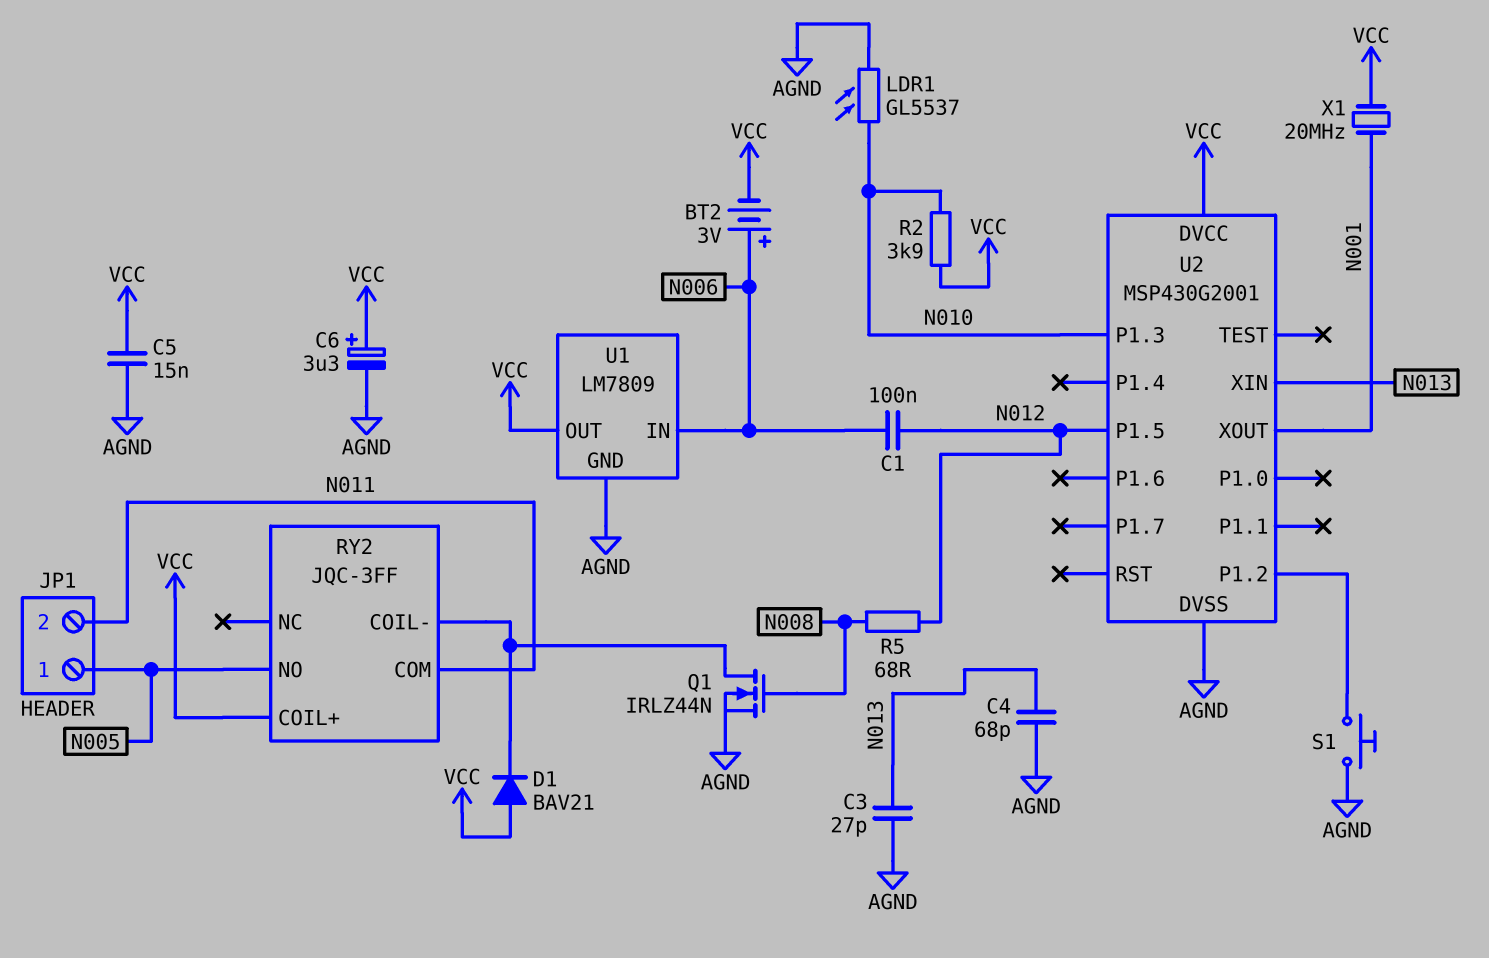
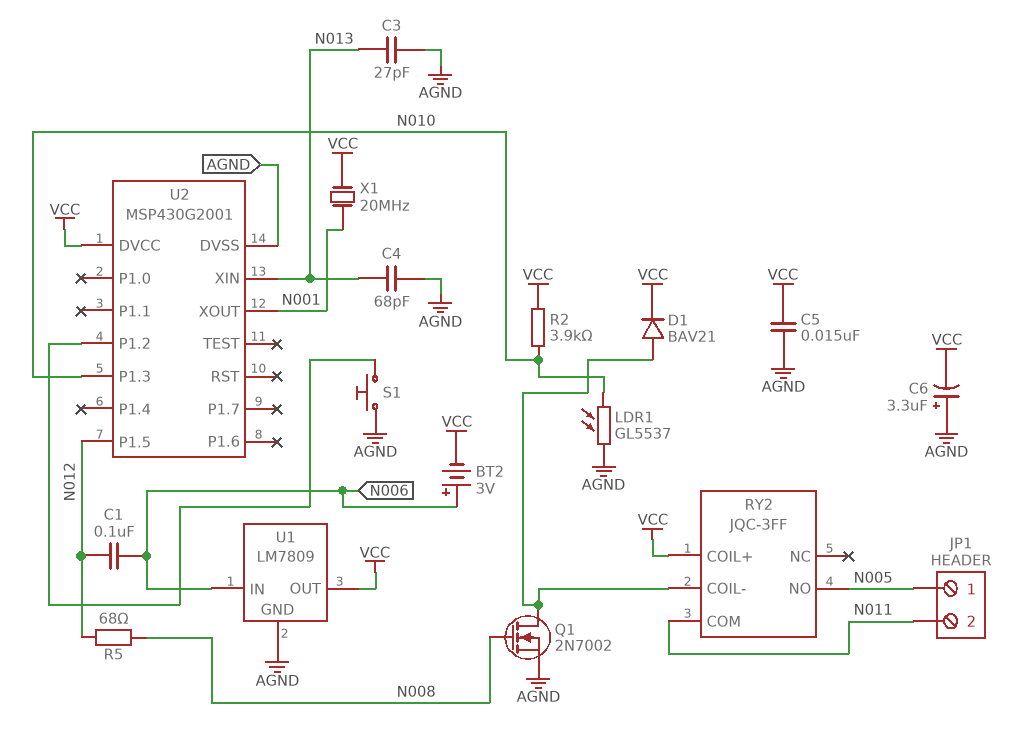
C6: 3.3uF (plus VCC, minus AGND) -> 3.3uF (plus AGND, minus VCC)
D1: diode BAV21 (A VCC, K RY2/COIL-) -> diode BAV21 (A RY2/COIL-, K VCC)
Q1: NMOS IRLZ44N (G N008, D RY2/COIL-, S AGND) -> NMOS 2N7002 (G N008, D RY2/COIL-, S AGND)

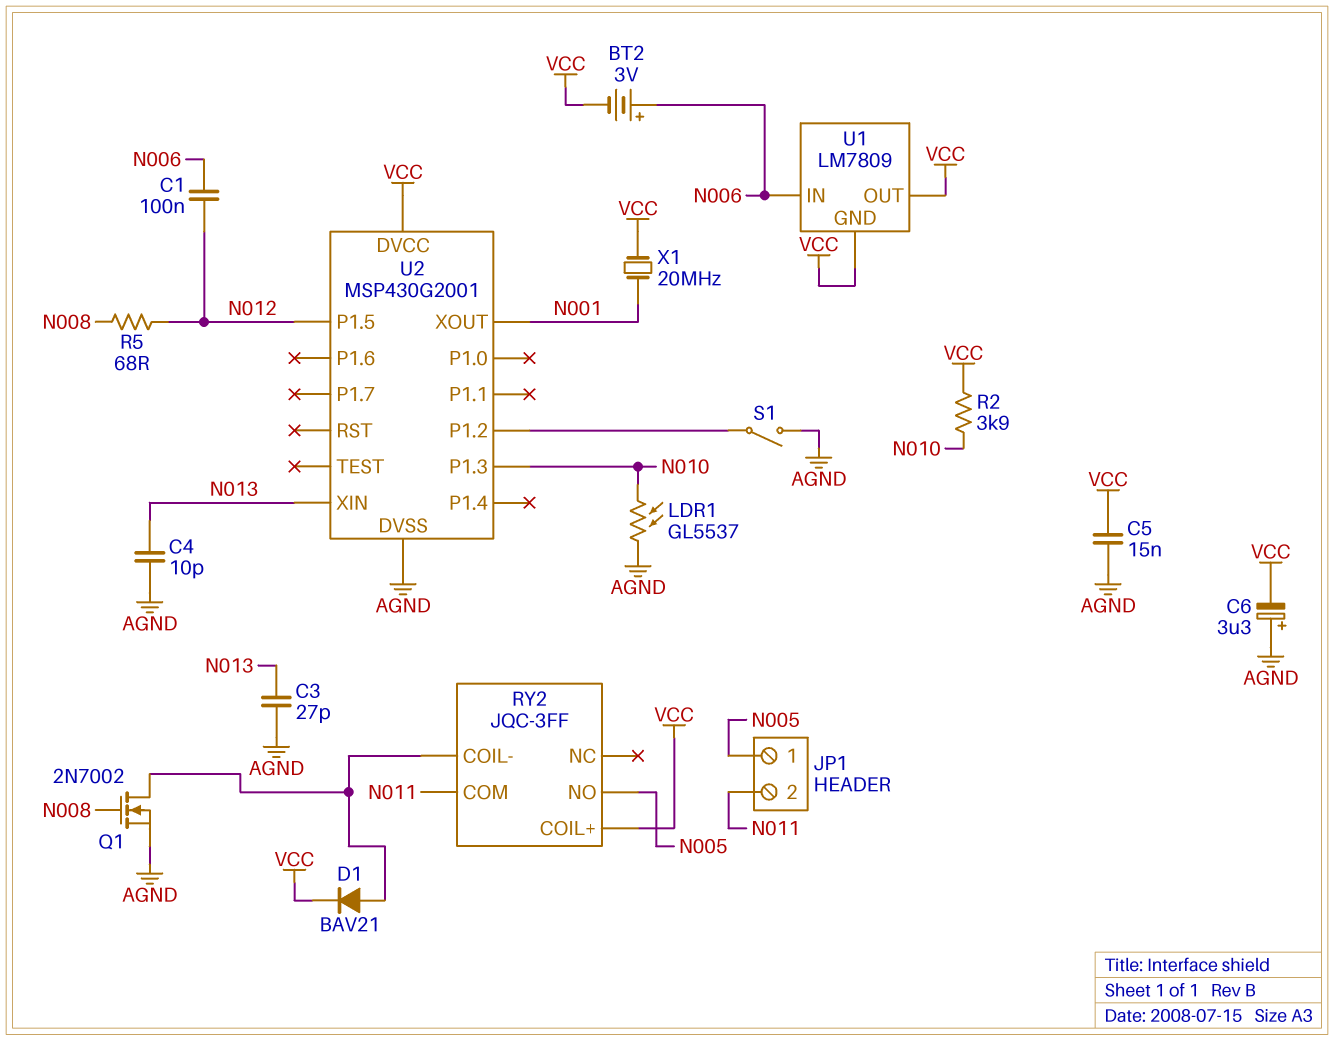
C4: 68pF (AGND, N013) -> 10pF (AGND, N013)
S1: button (AGND, U2/P1.2) -> switch (AGND, U2/P1.2)
U1 pin GND: AGND -> VCC

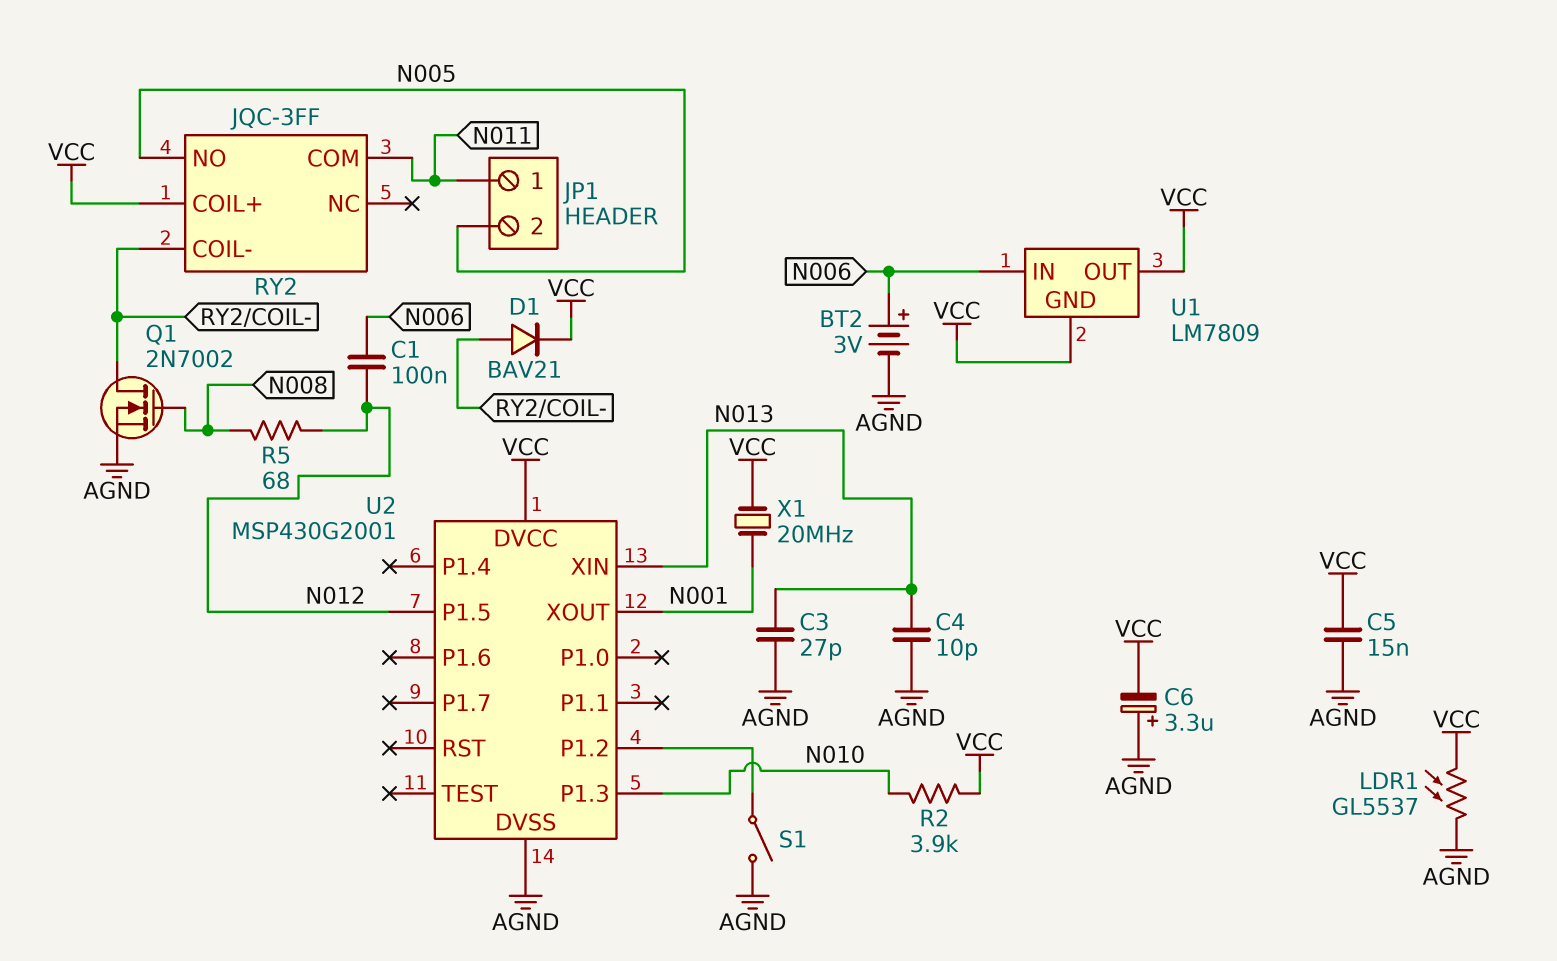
BT2: 3V (plus N006, minus VCC) -> 3V (plus N006, minus AGND)
JP1 pin 1: N005 -> N011
JP1 pin 2: N011 -> N005
LDR1: GL5537 (AGND, N010) -> GL5537 (AGND, VCC)

